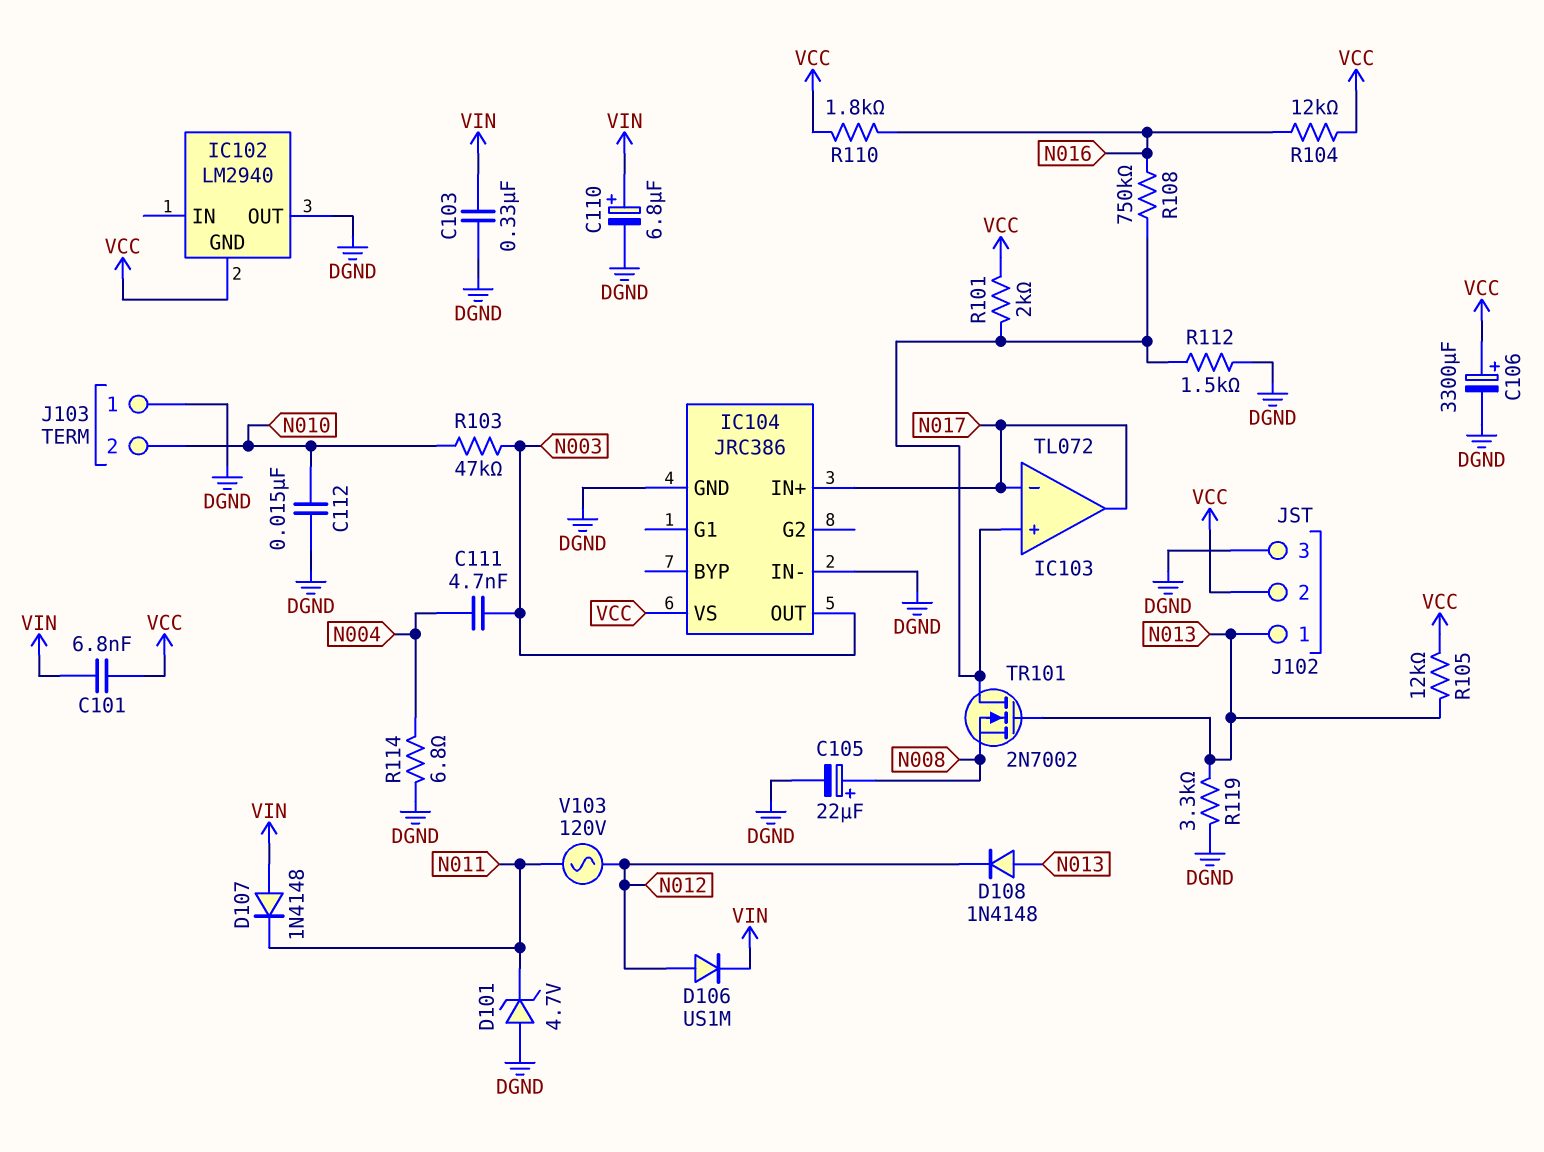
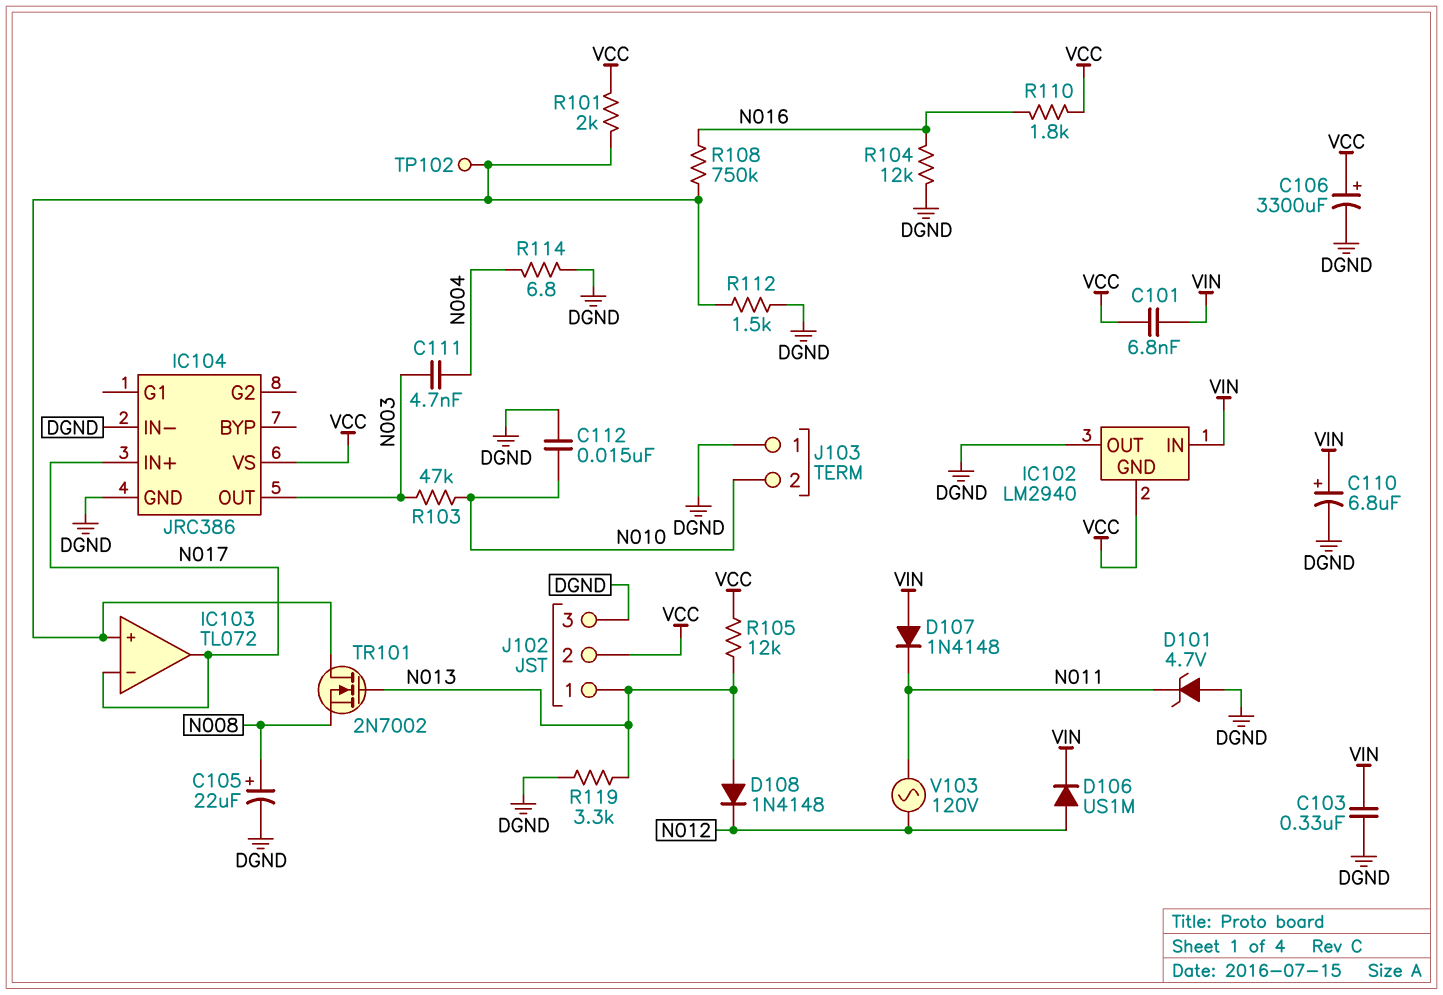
IC102 pin IN: none -> VIN
R104: 12k (N016, VCC) -> 12k (DGND, N016)
TP102: none -> test point (IC103/in+)

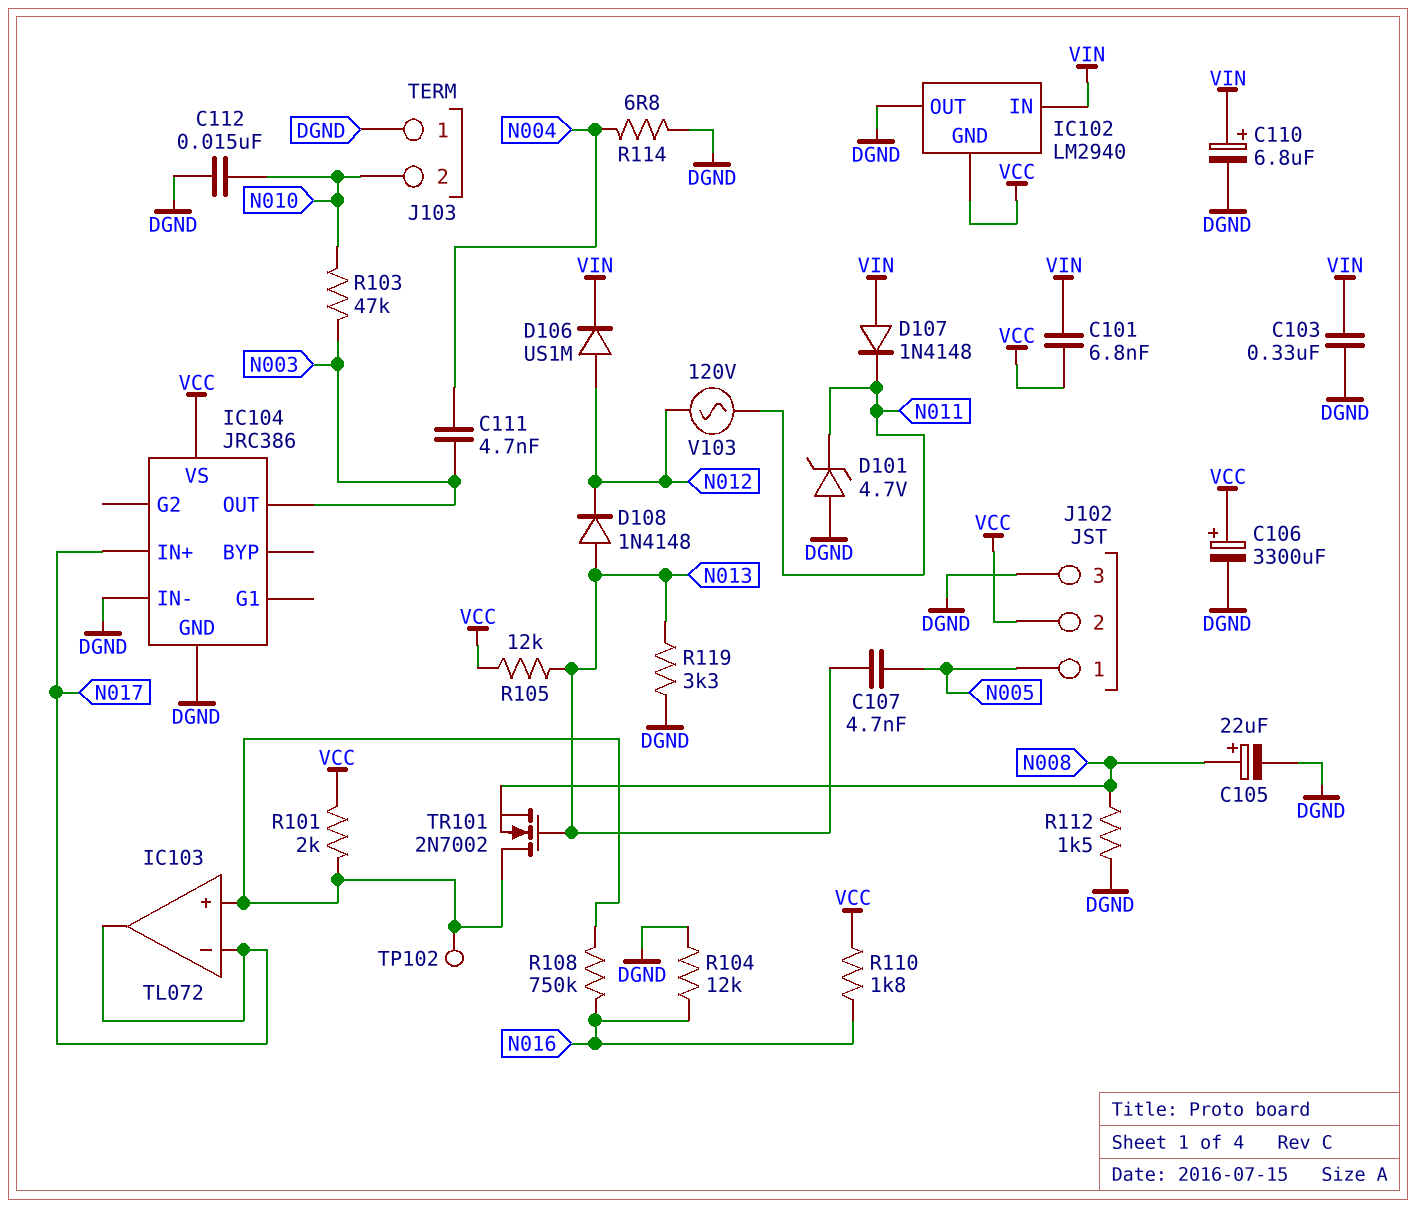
C107: none -> 4.7nF (N005, N013)
J102 pin 1: N013 -> N005
R112: 1.5k (DGND, IC103/in+) -> 1.5k (DGND, N008)

